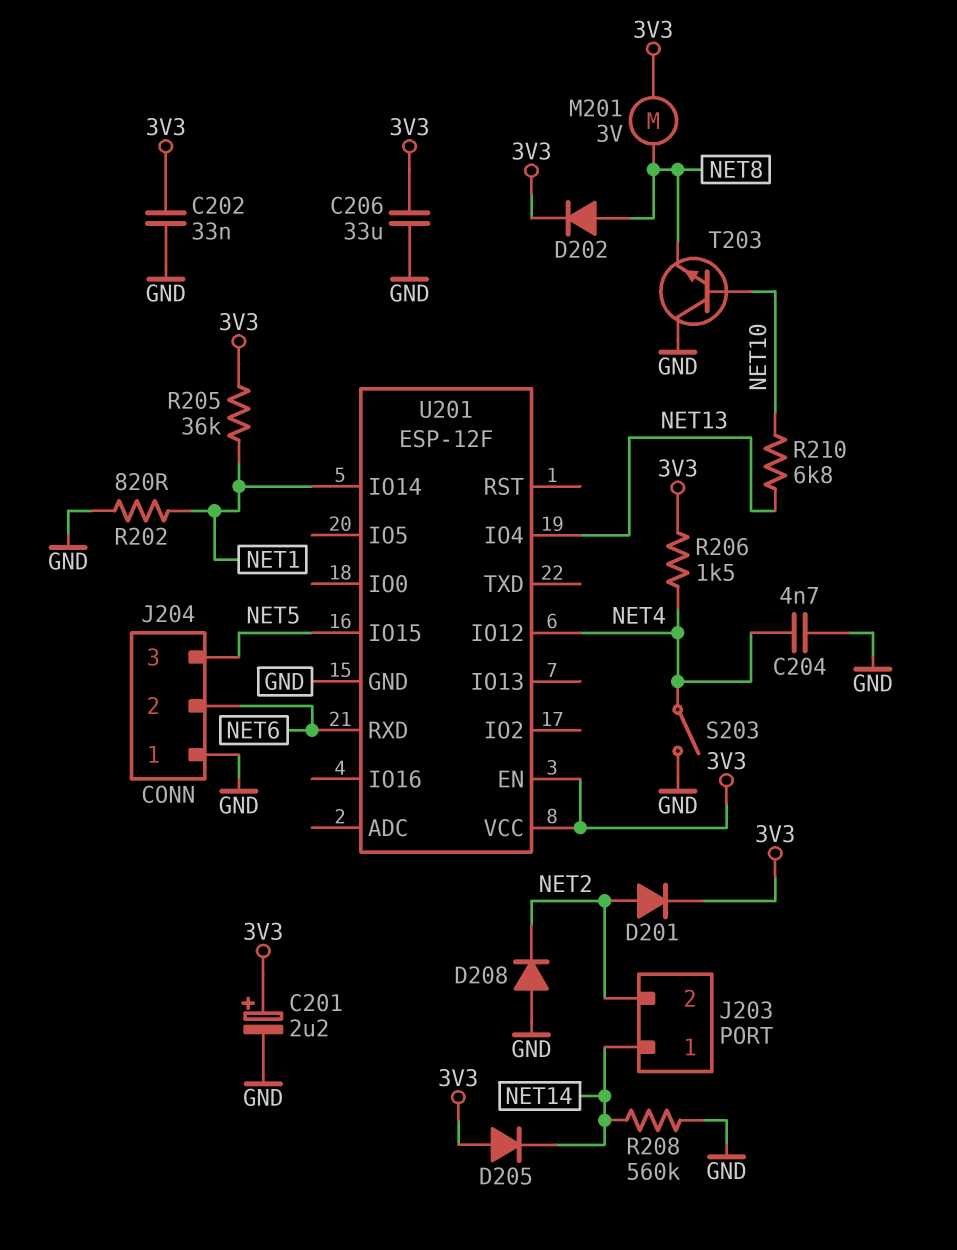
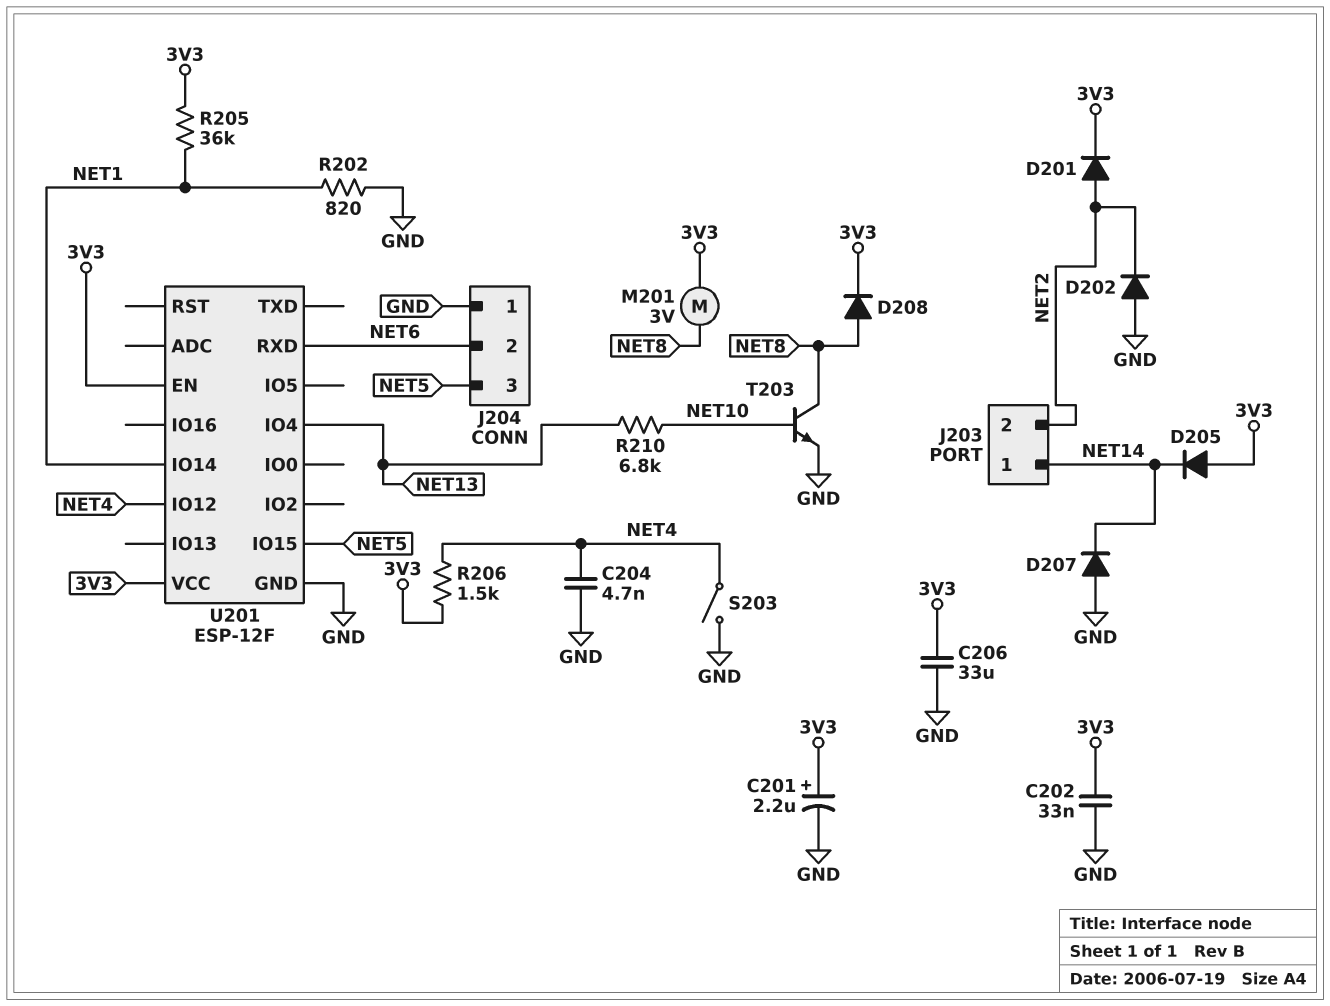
D202: diode (A NET8, K 3V3) -> diode (A GND, K NET2)
D207: none -> diode (A GND, K NET14)
D208: diode (A GND, K NET2) -> diode (A NET8, K 3V3)
R208: 560k (GND, NET14) -> none
T203: NPN (B NET10, C GND, E NET8) -> NPN (B NET10, C NET8, E GND)

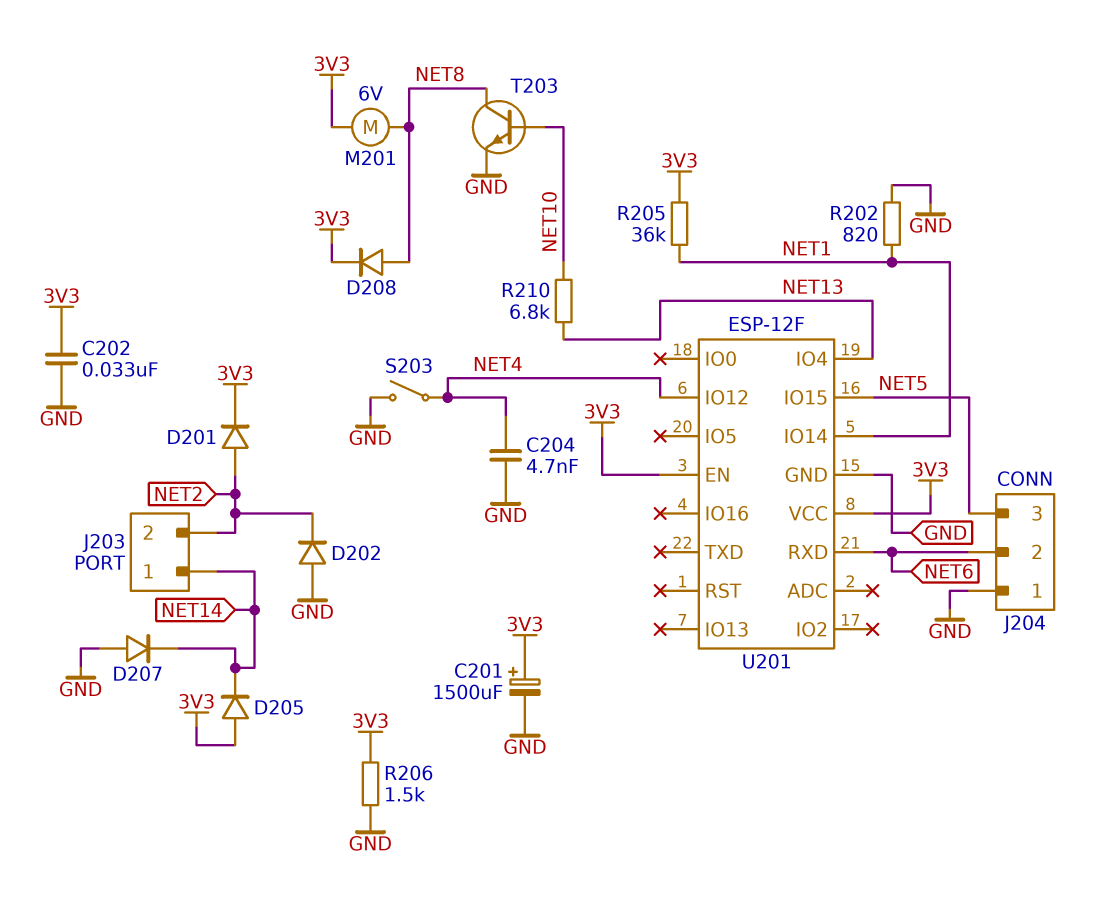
C201: 2.2uF (plus 3V3, minus GND) -> 1500uF (plus 3V3, minus GND)
C206: 33uF (3V3, GND) -> none
M201: motor 3V (3V3, NET8) -> motor 6V (3V3, NET8)
R206: 1.5k (3V3, NET4) -> 1.5k (3V3, GND)

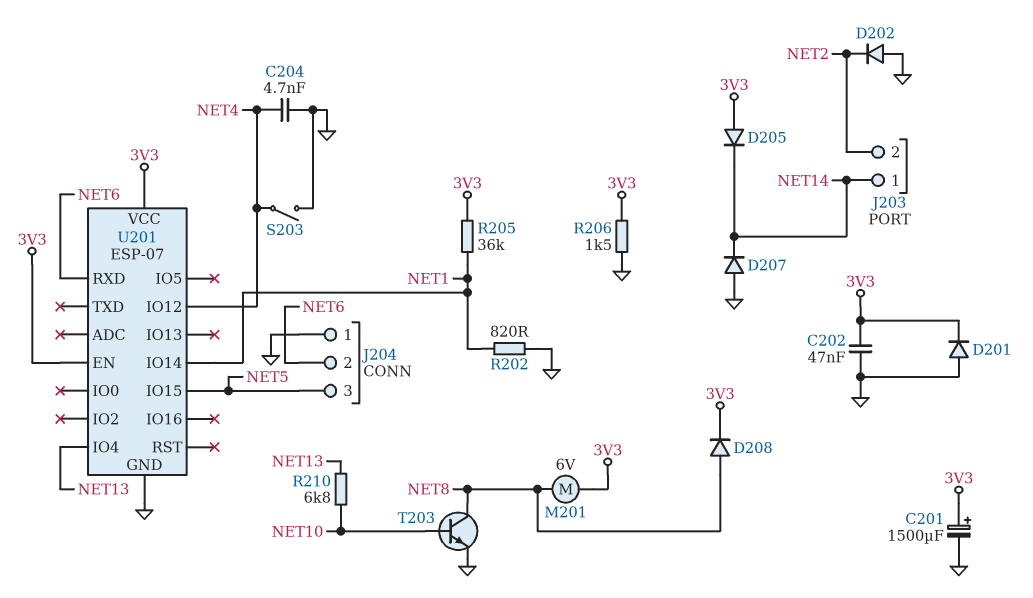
C202: 33nF (3V3, GND) -> 47nF (3V3, GND)
D201: diode (A NET2, K 3V3) -> diode (A GND, K 3V3)
U201: ESP-12F -> ESP-07

